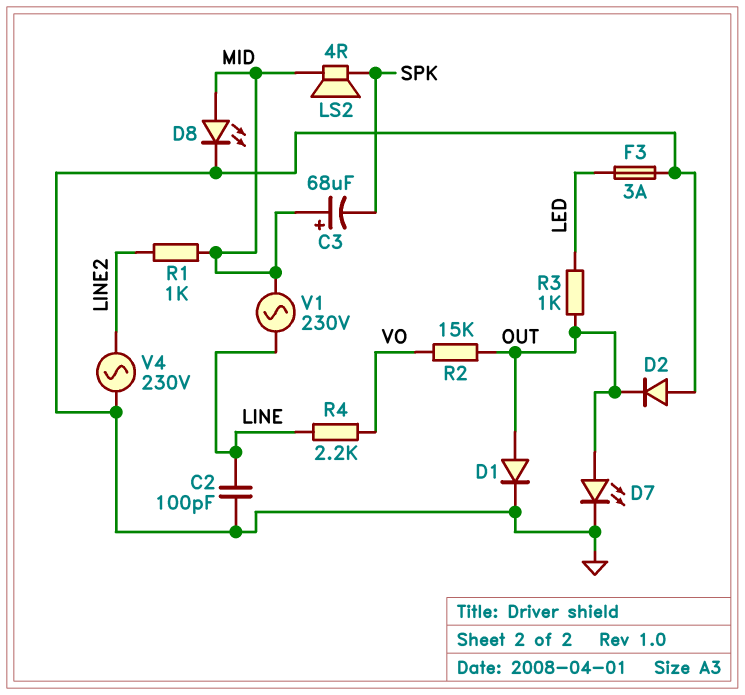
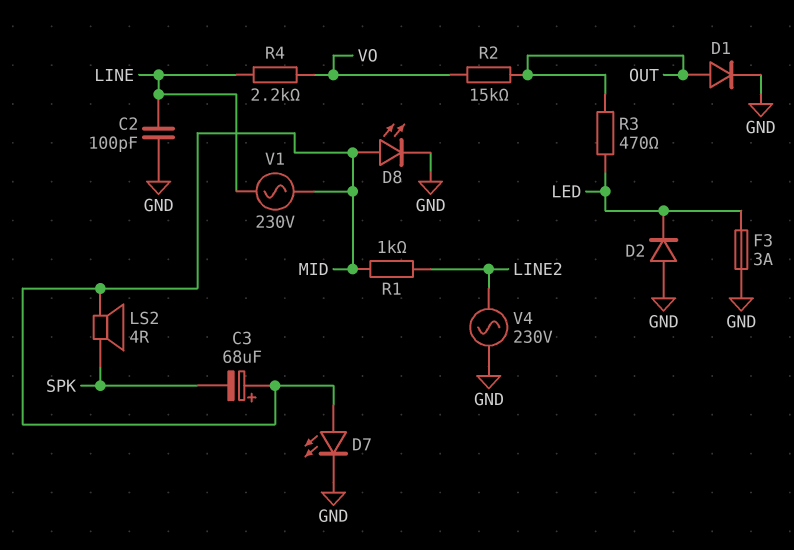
D2: diode (A GND, K OUT) -> diode (A GND, K LED)
D7: LED (A OUT, K GND) -> LED (A MID, K GND)
R3: 1k (LED, OUT) -> 470 (LED, OUT)

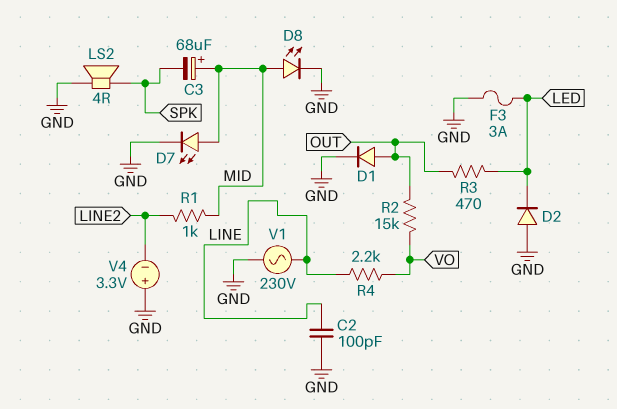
LS2: speaker 4R (MID, SPK) -> speaker 4R (GND, SPK)
V1: AC 230V (LINE, MID) -> AC 230V (GND, LINE)
V4: AC 230V (GND, LINE2) -> 3.3V (plus GND, minus LINE2)

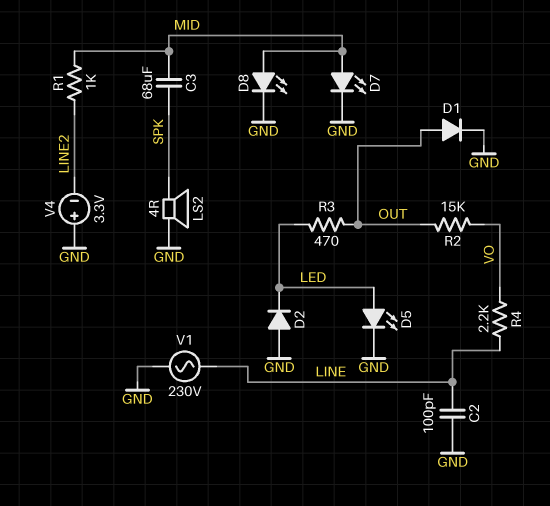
C3: 68uF (plus MID, minus SPK) -> 68uF (MID, SPK)
D5: none -> LED (A LED, K GND)
F3: 3A (GND, LED) -> none

